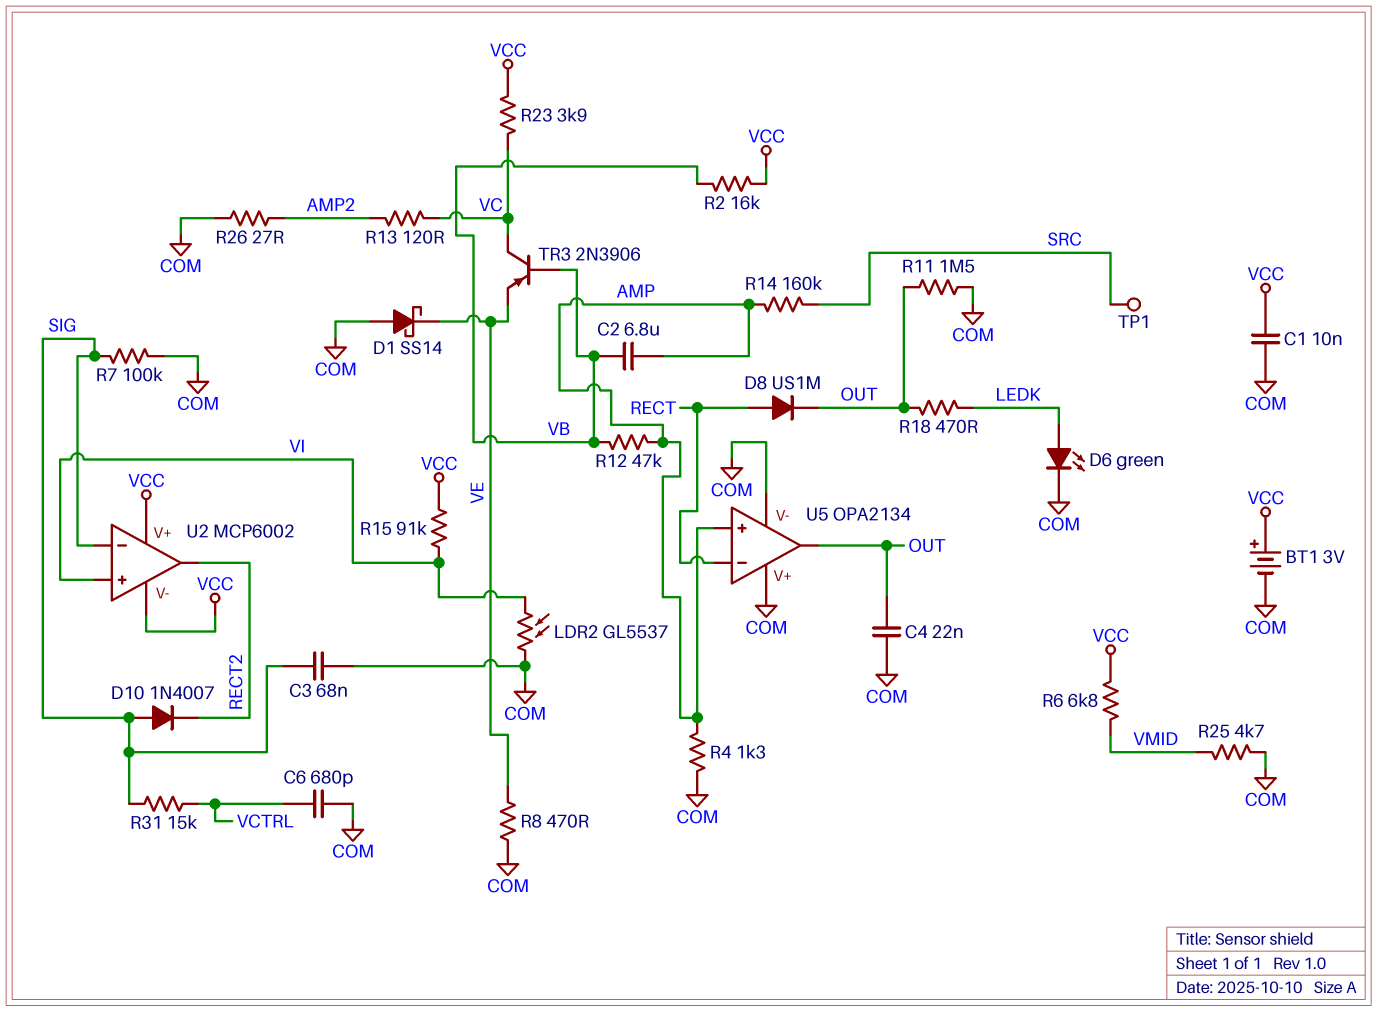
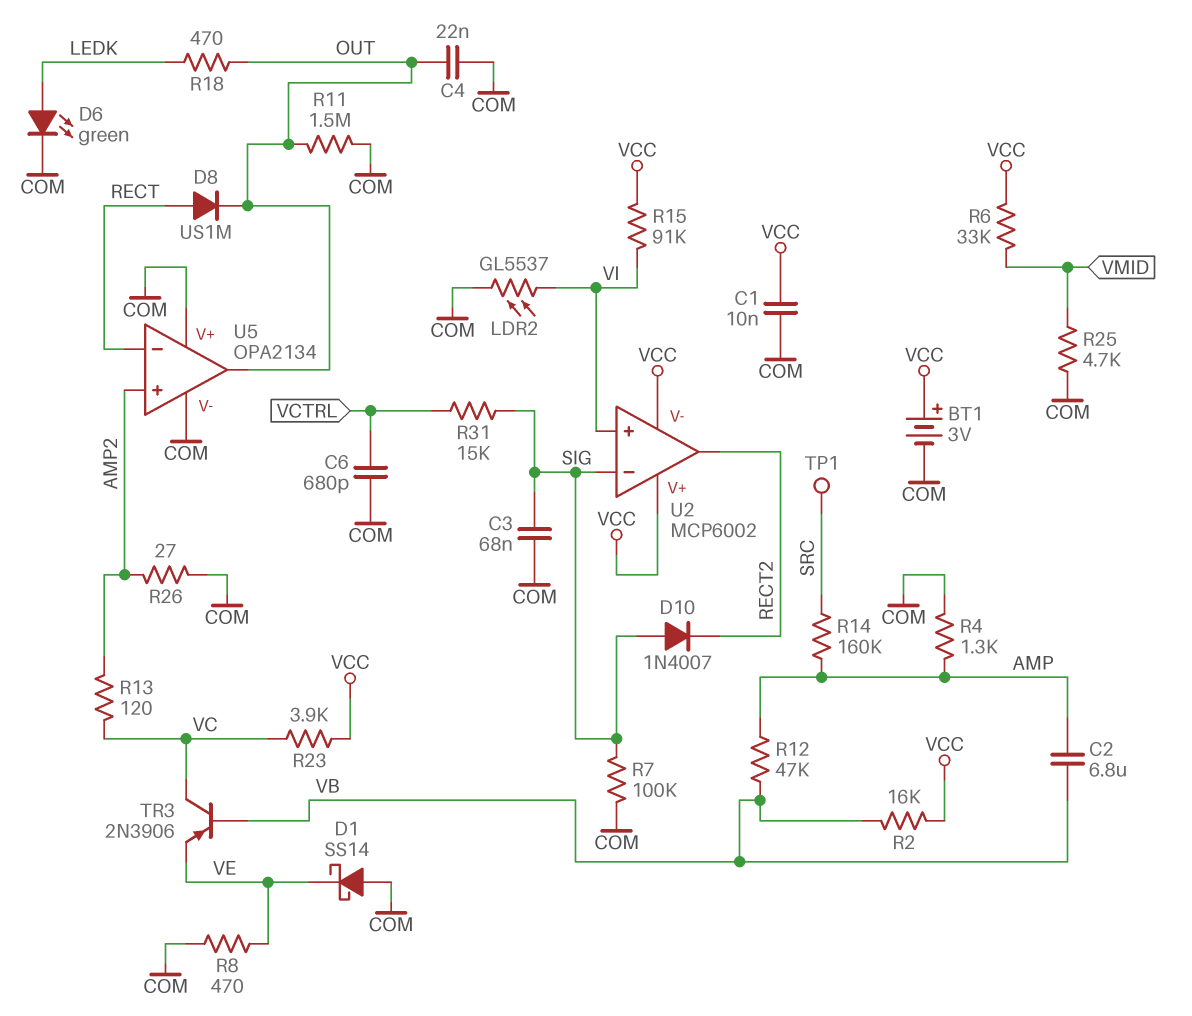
R6: 6.8k (VCC, VMID) -> 33k (VCC, VMID)
U5 pin in+: AMP -> AMP2

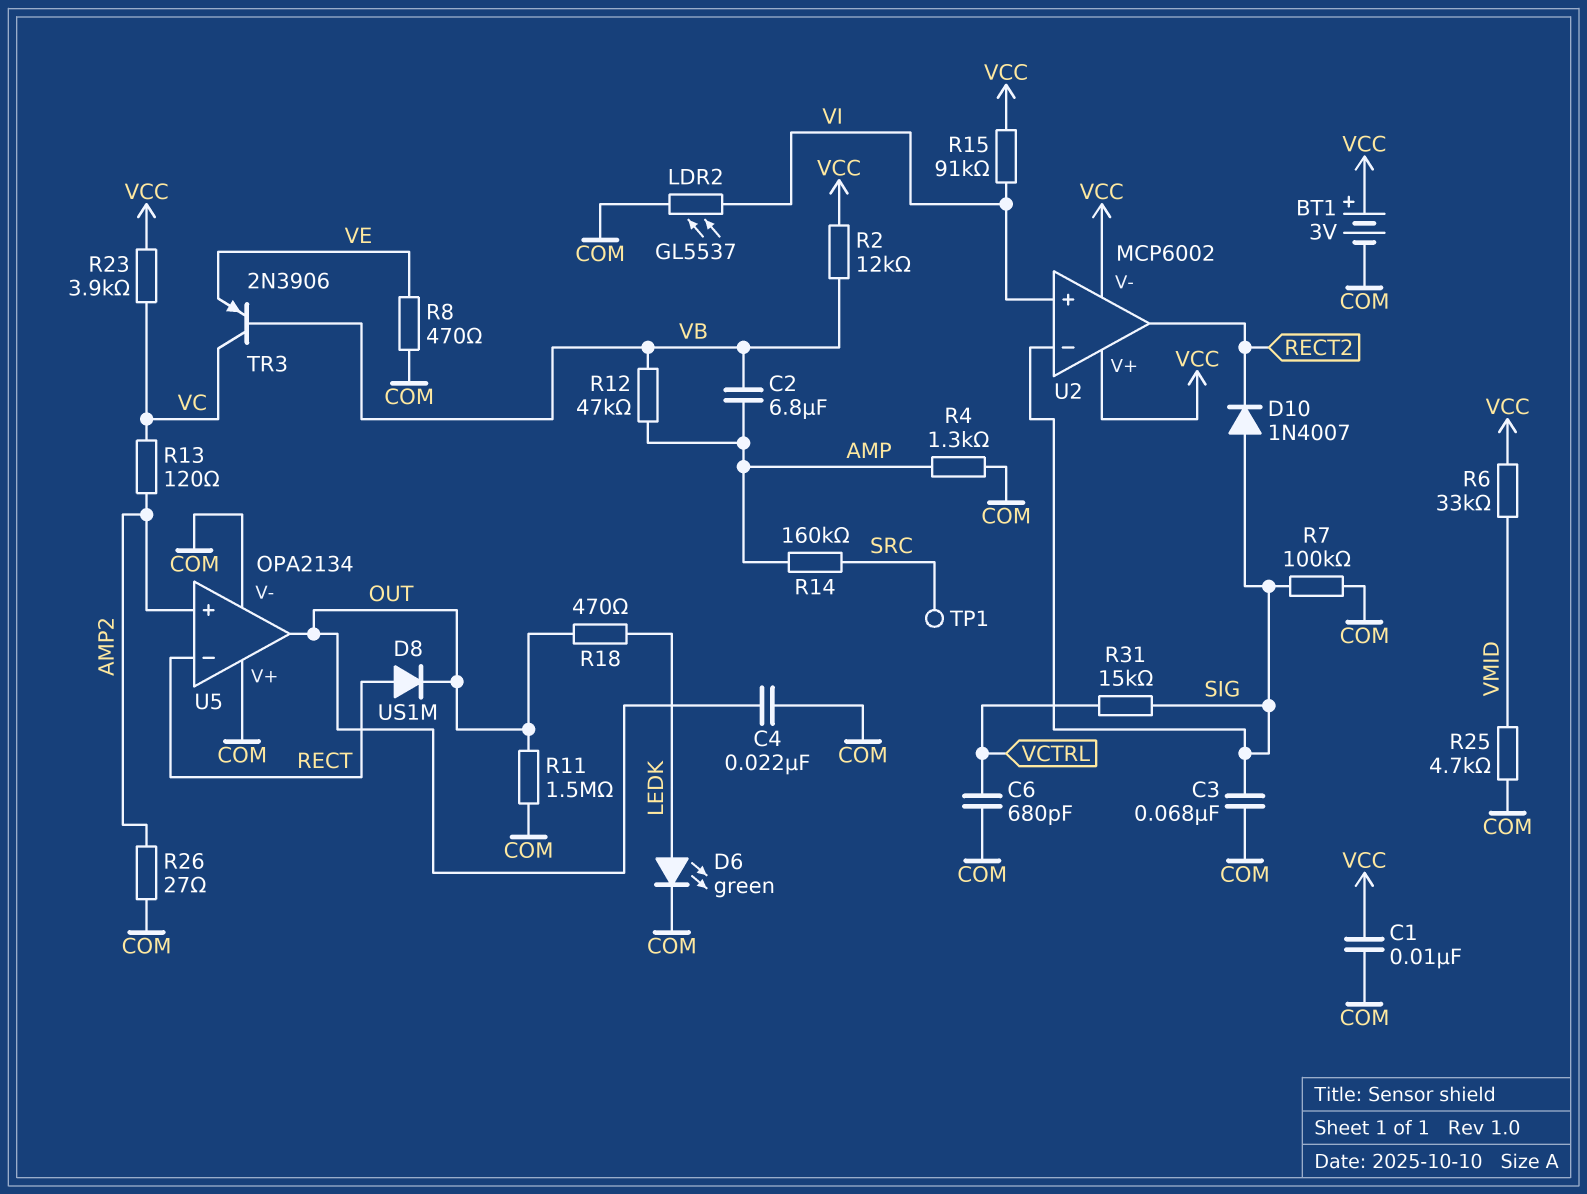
D1: schottky SS14 (A COM, K VE) -> none
R2: 16k (VB, VCC) -> 12k (VB, VCC)

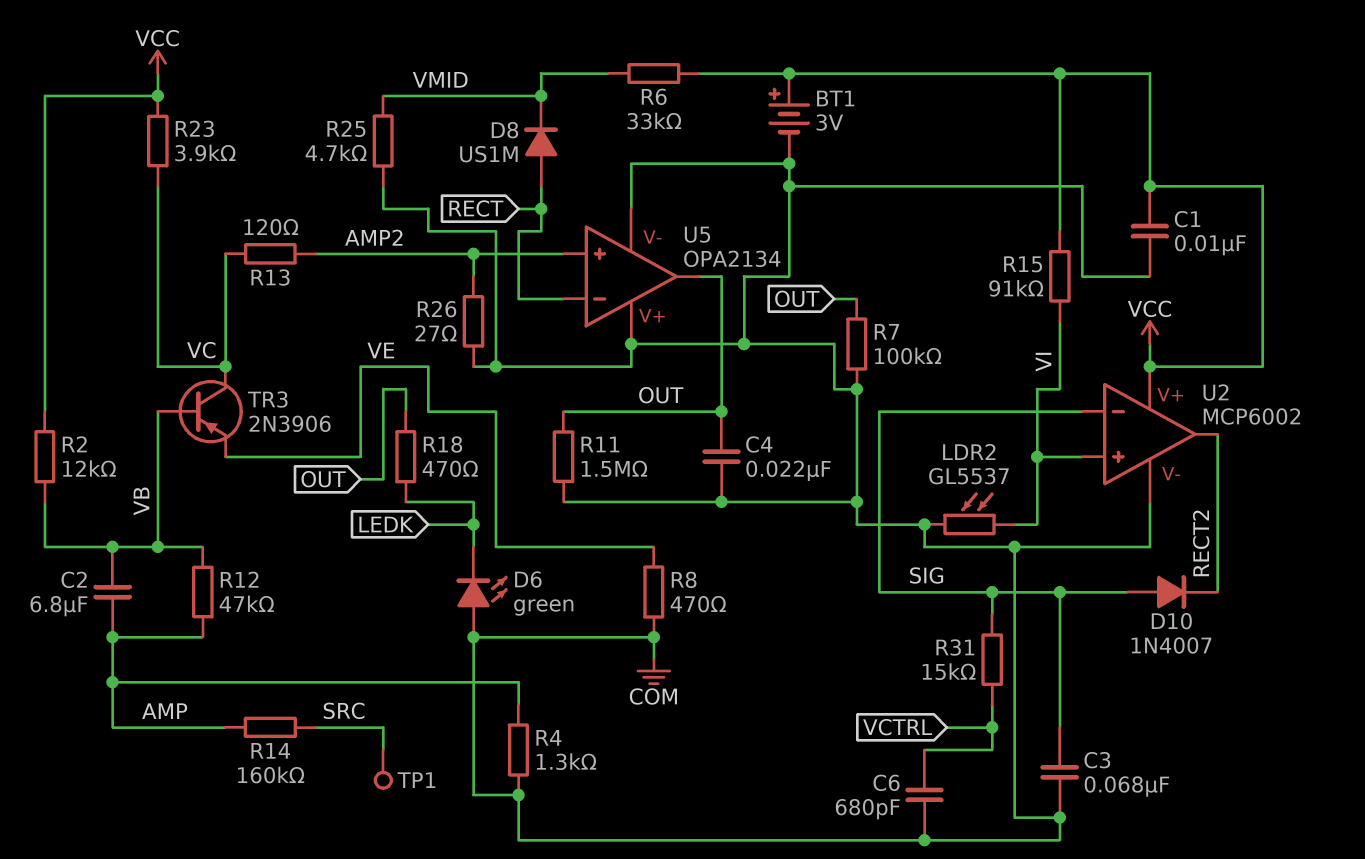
D6: LED green (A LEDK, K COM) -> LED green (A COM, K LEDK)
D8: diode US1M (A RECT, K OUT) -> diode US1M (A RECT, K VMID)
R7: 100k (COM, SIG) -> 100k (COM, OUT)
U2 pin V-: VCC -> COM

